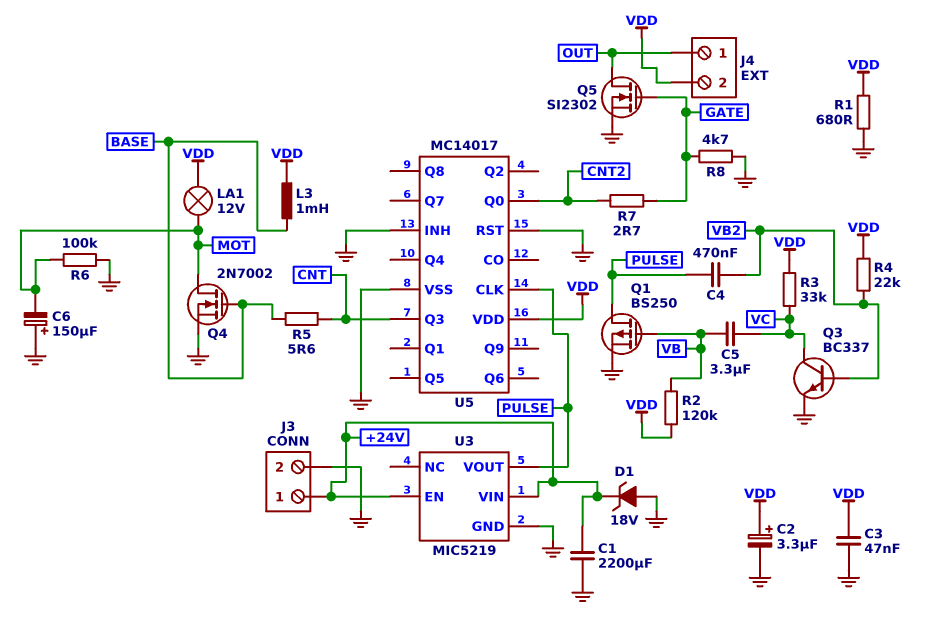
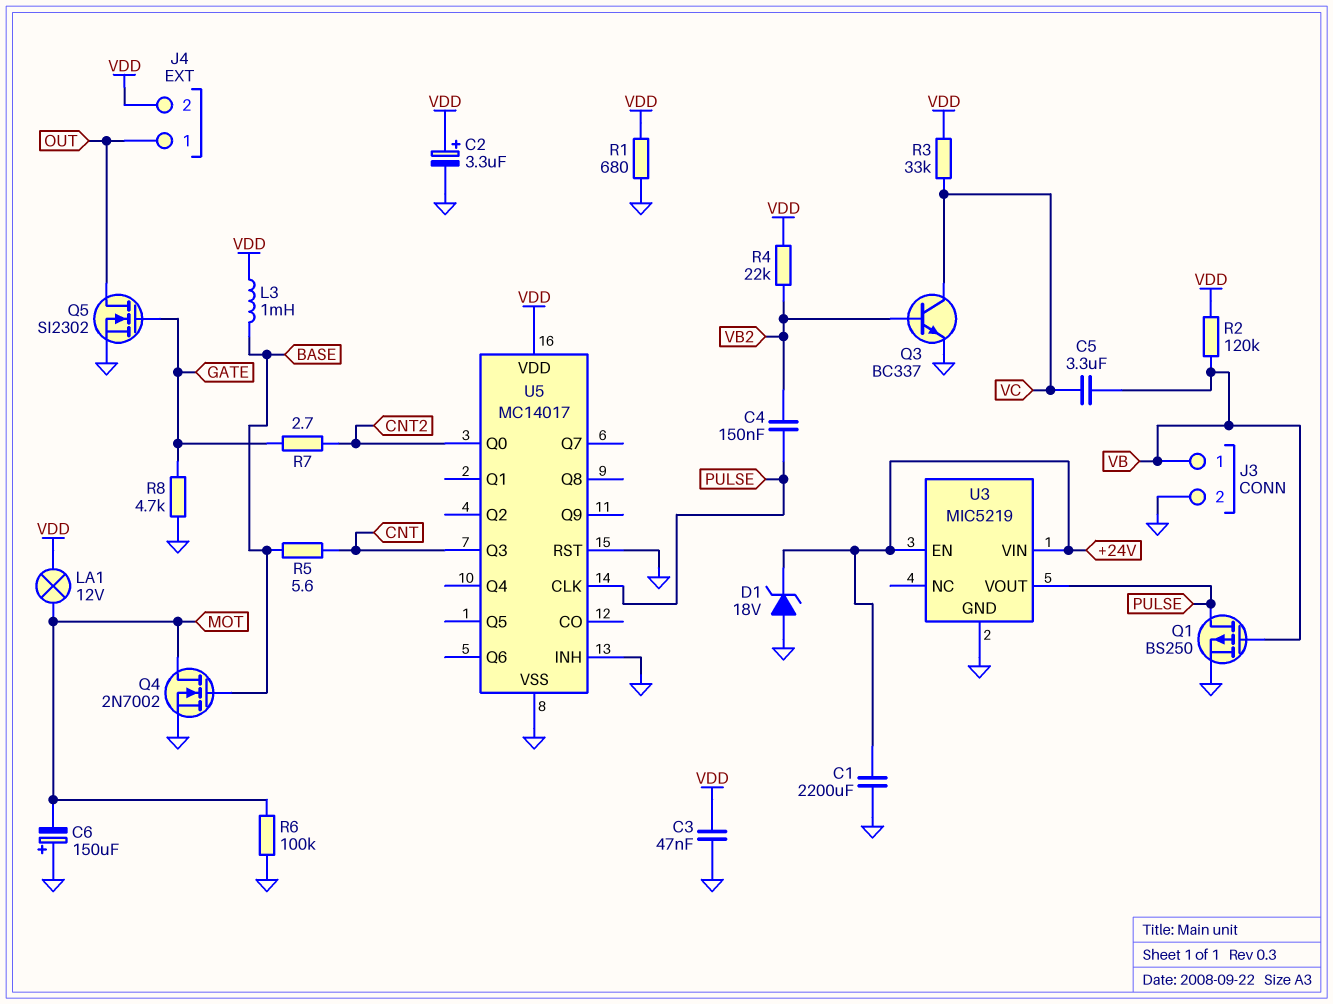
C4: 470nF (PULSE, VB2) -> 150nF (PULSE, VB2)
J3 pin 1: +24V -> VB

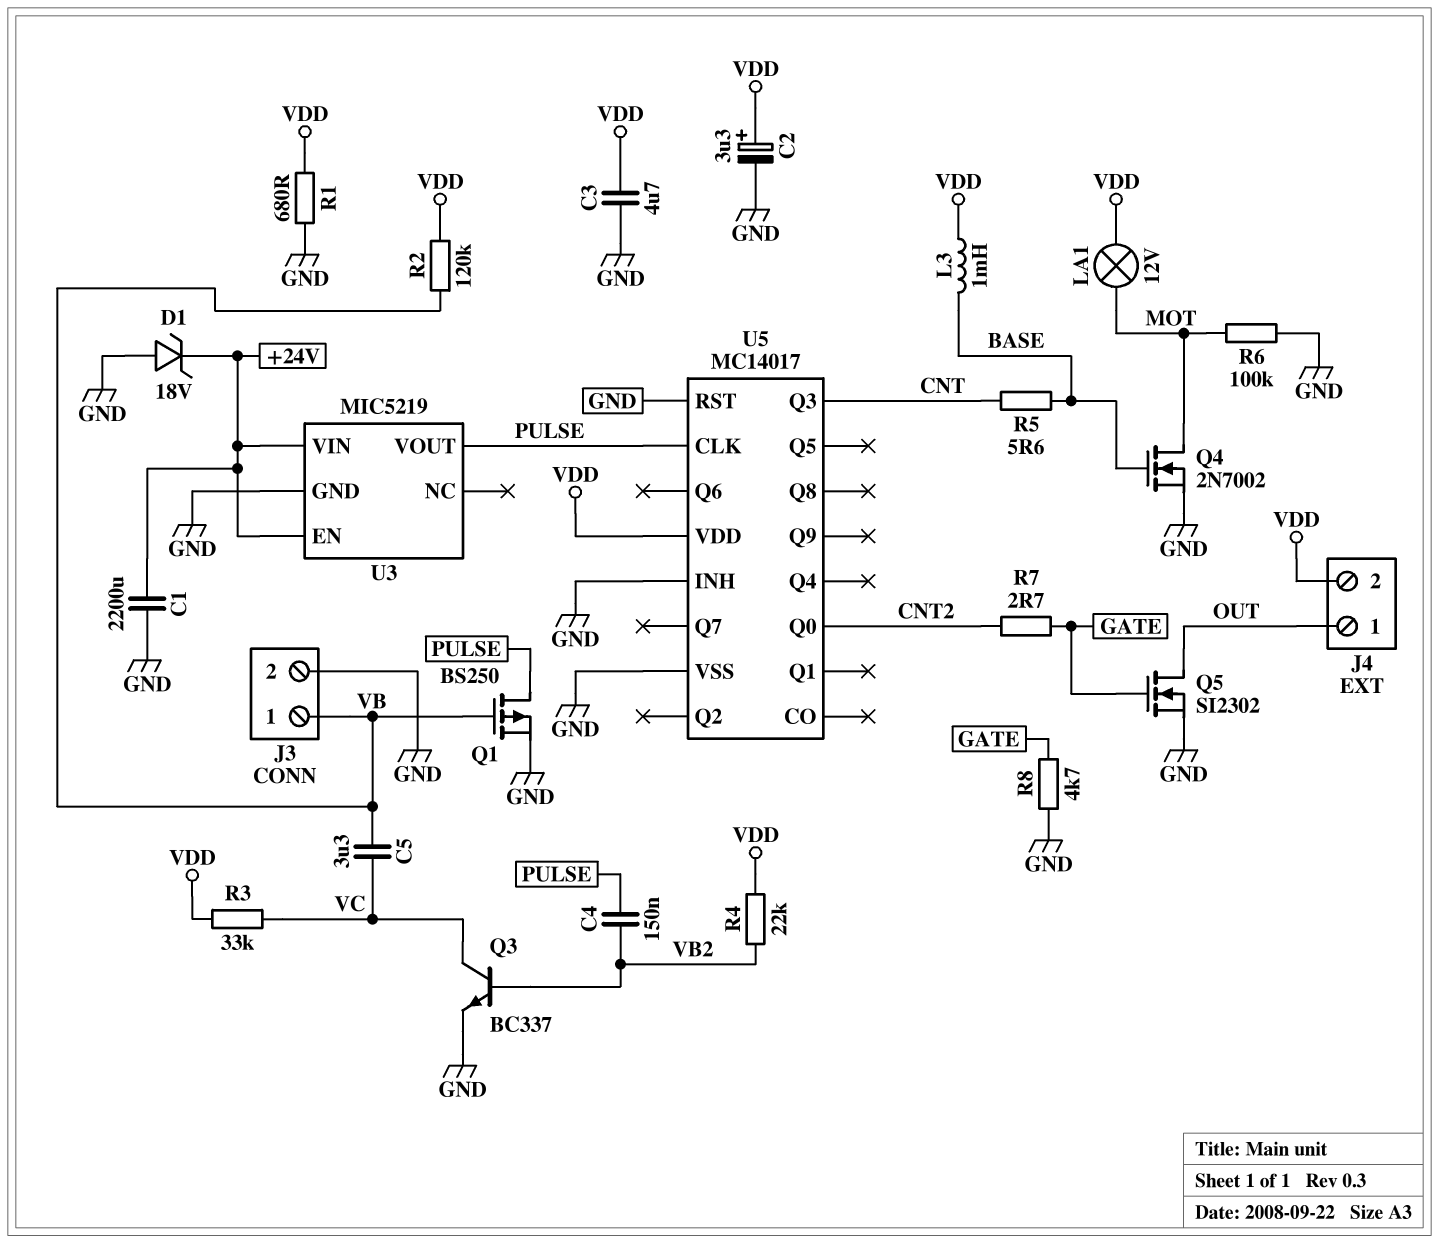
C3: 47nF (GND, VDD) -> 4.7uF (GND, VDD)
C6: 150uF (plus GND, minus MOT) -> none

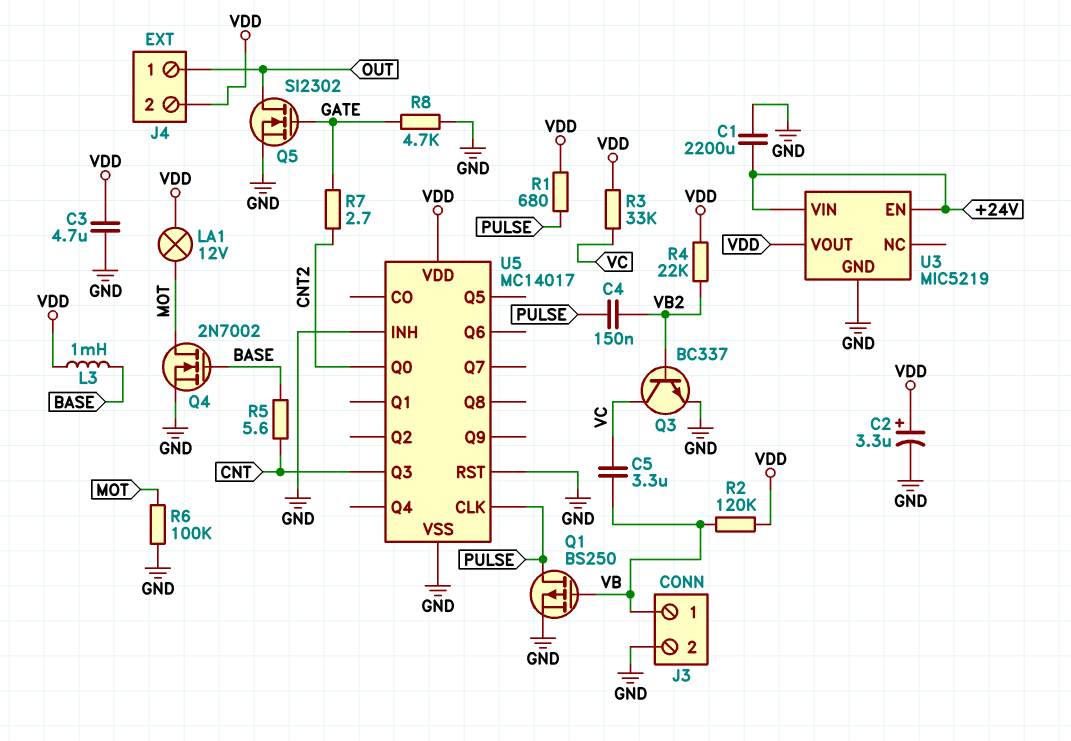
D1: zener 18V (A GND, K +24V) -> none
R1: 680 (GND, VDD) -> 680 (PULSE, VDD)
U3 pin VOUT: PULSE -> VDD

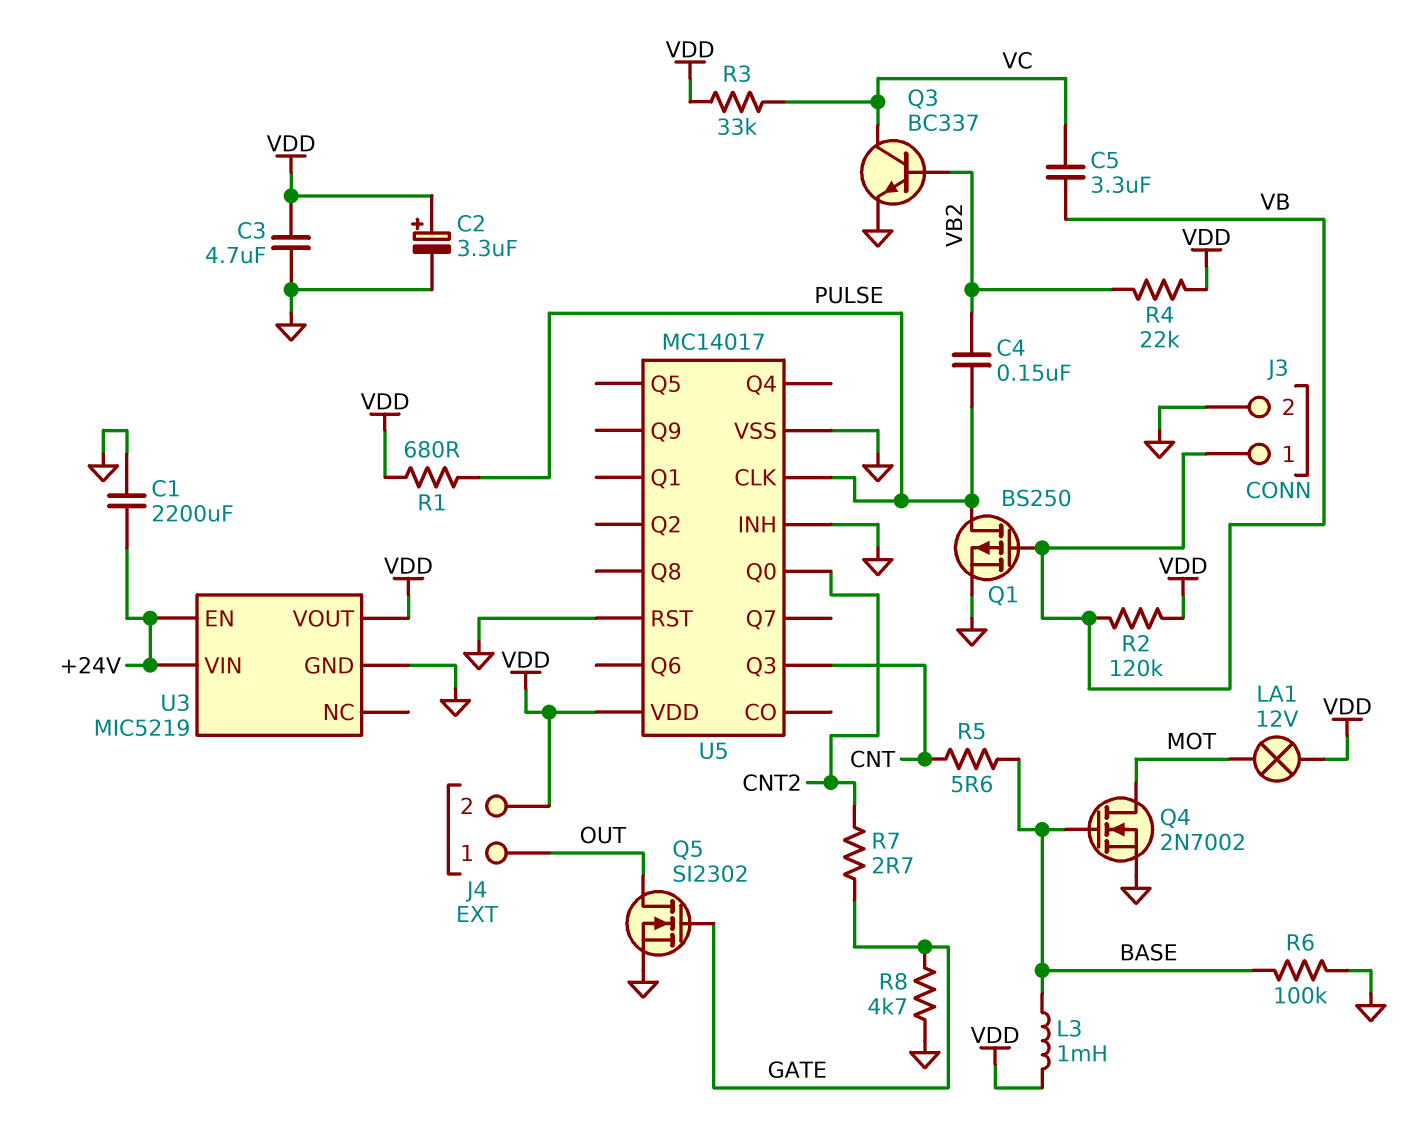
R6: 100k (GND, MOT) -> 100k (BASE, GND)

